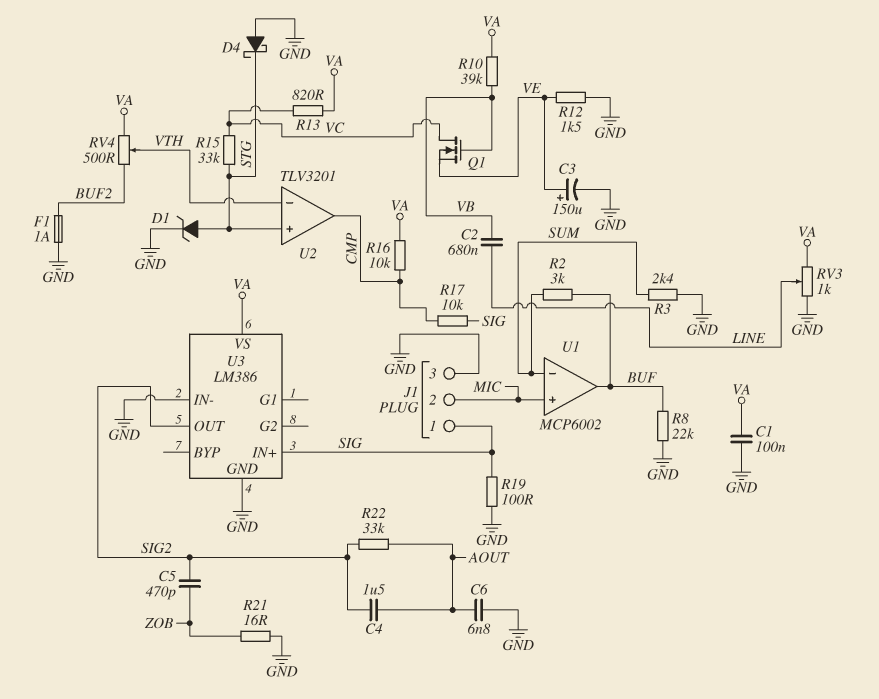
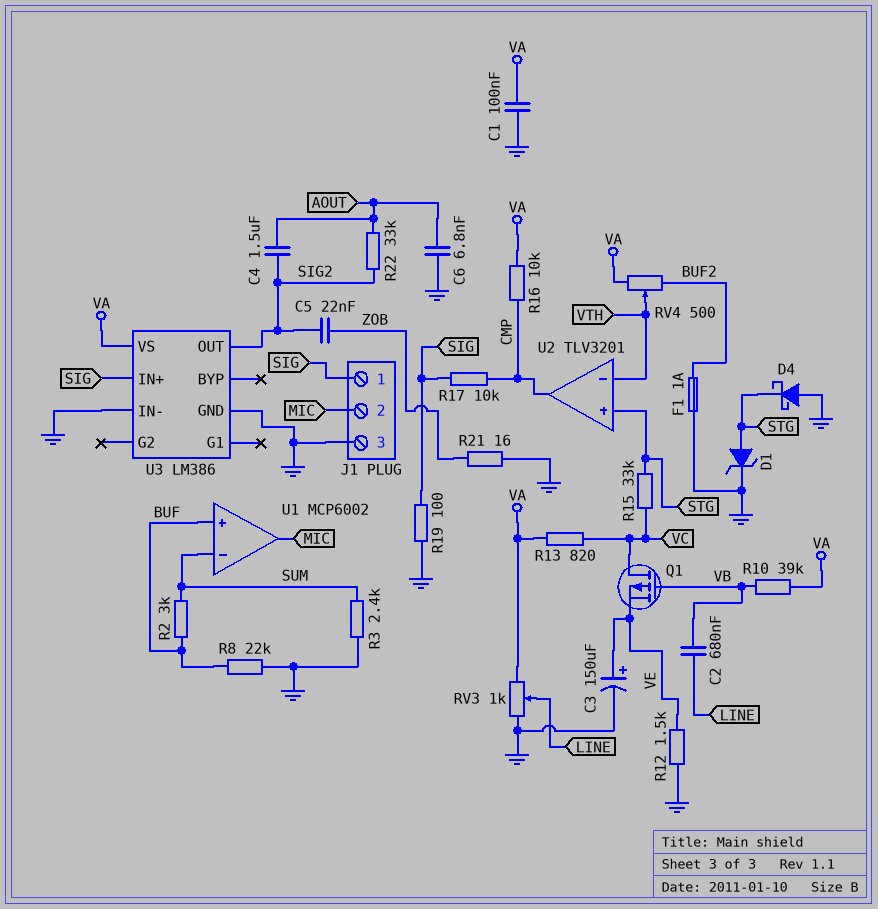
C5: 470pF (SIG2, ZOB) -> 22nF (SIG2, ZOB)
Q1: NMOS (G VB, D VC, S VE) -> PMOS (G VB, D VC, S VE)
U1 pin in+: MIC -> BUF
U1 pin out: BUF -> MIC

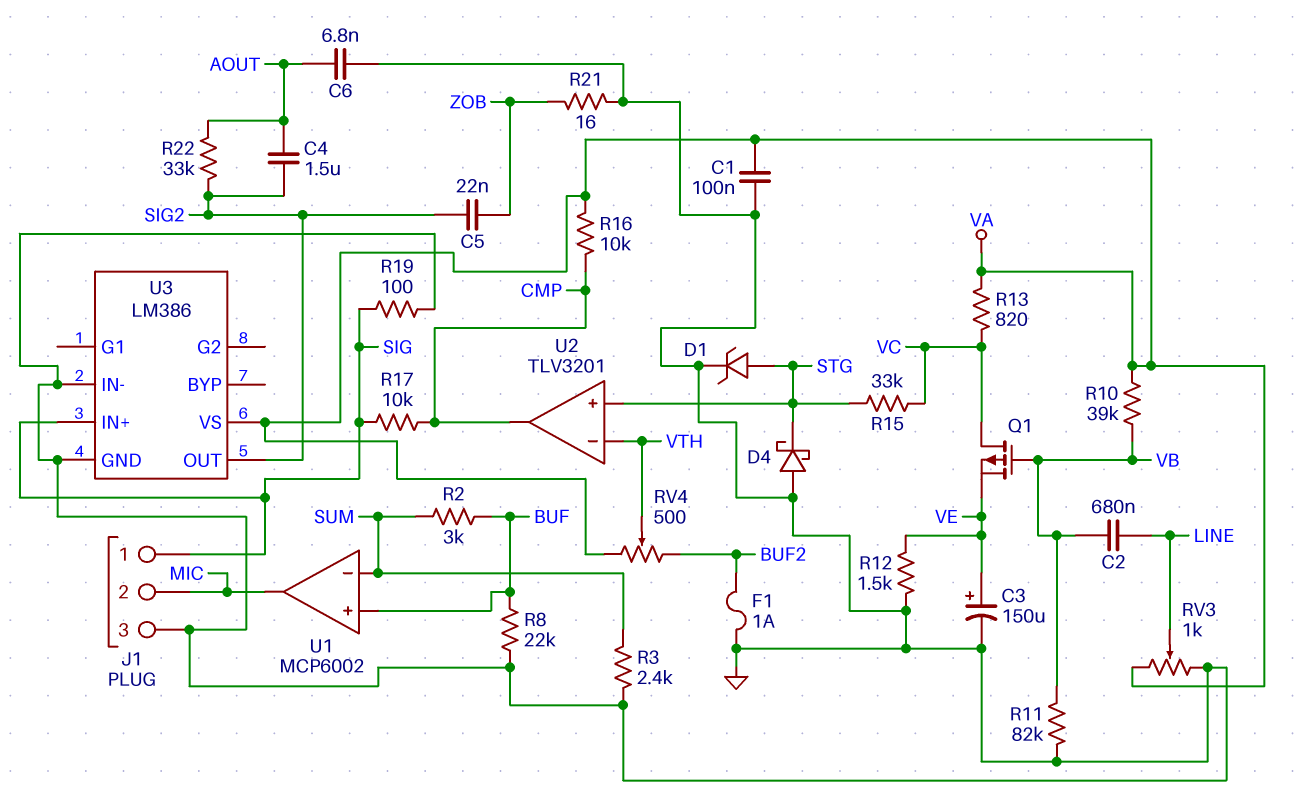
R11: none -> 82k (GND, VB)

